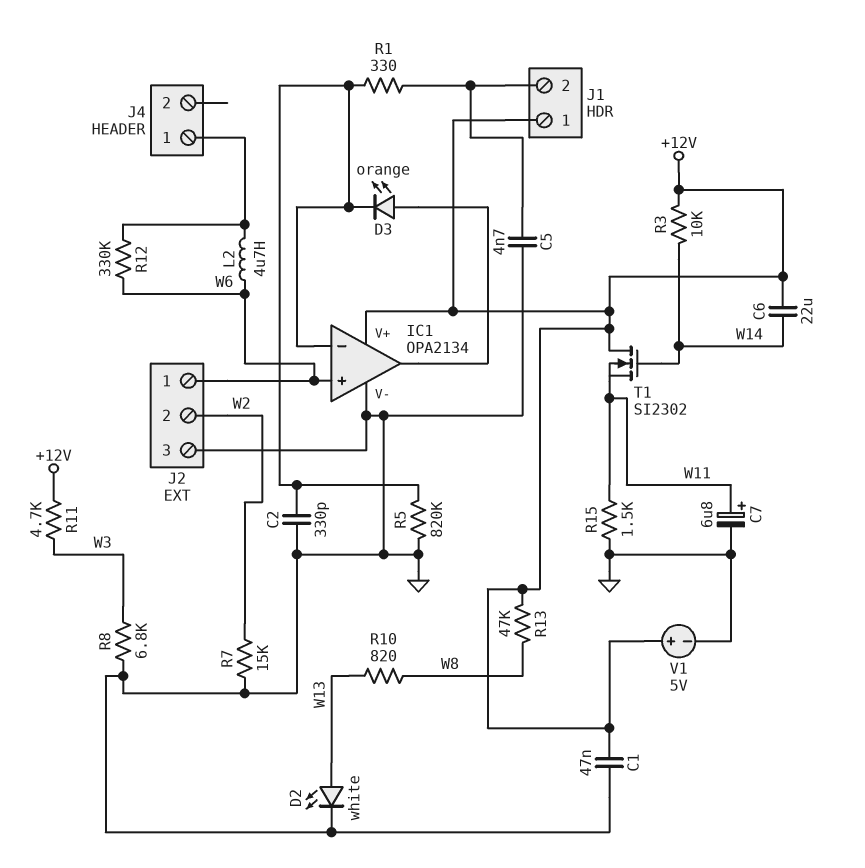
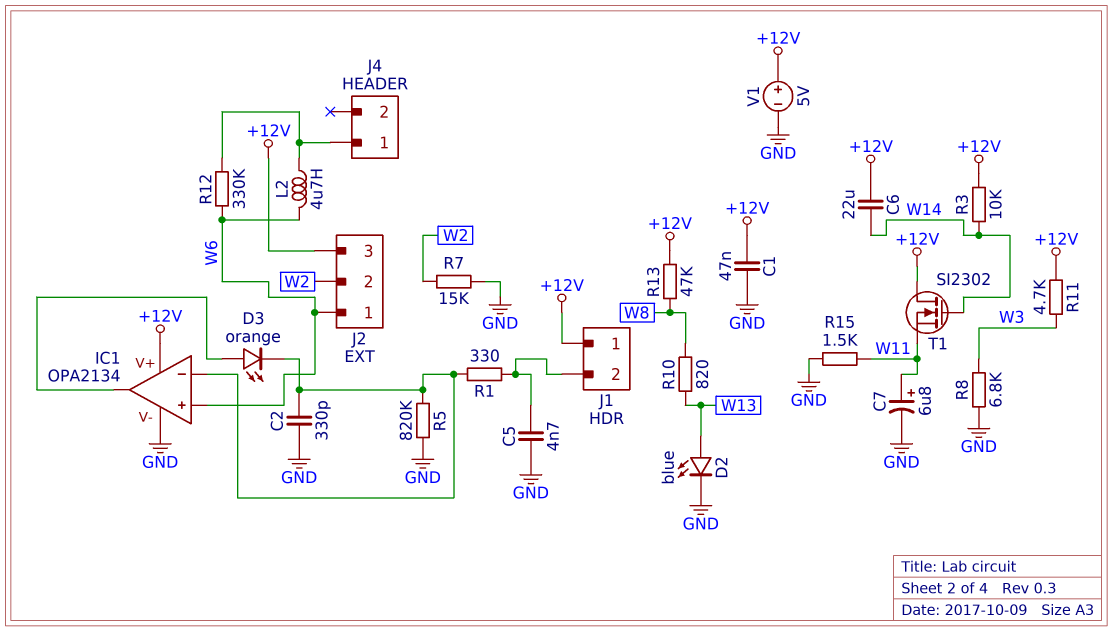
D2: LED white (A W13, K GND) -> LED blue (A W13, K GND)
J2 pin 3: GND -> +12V

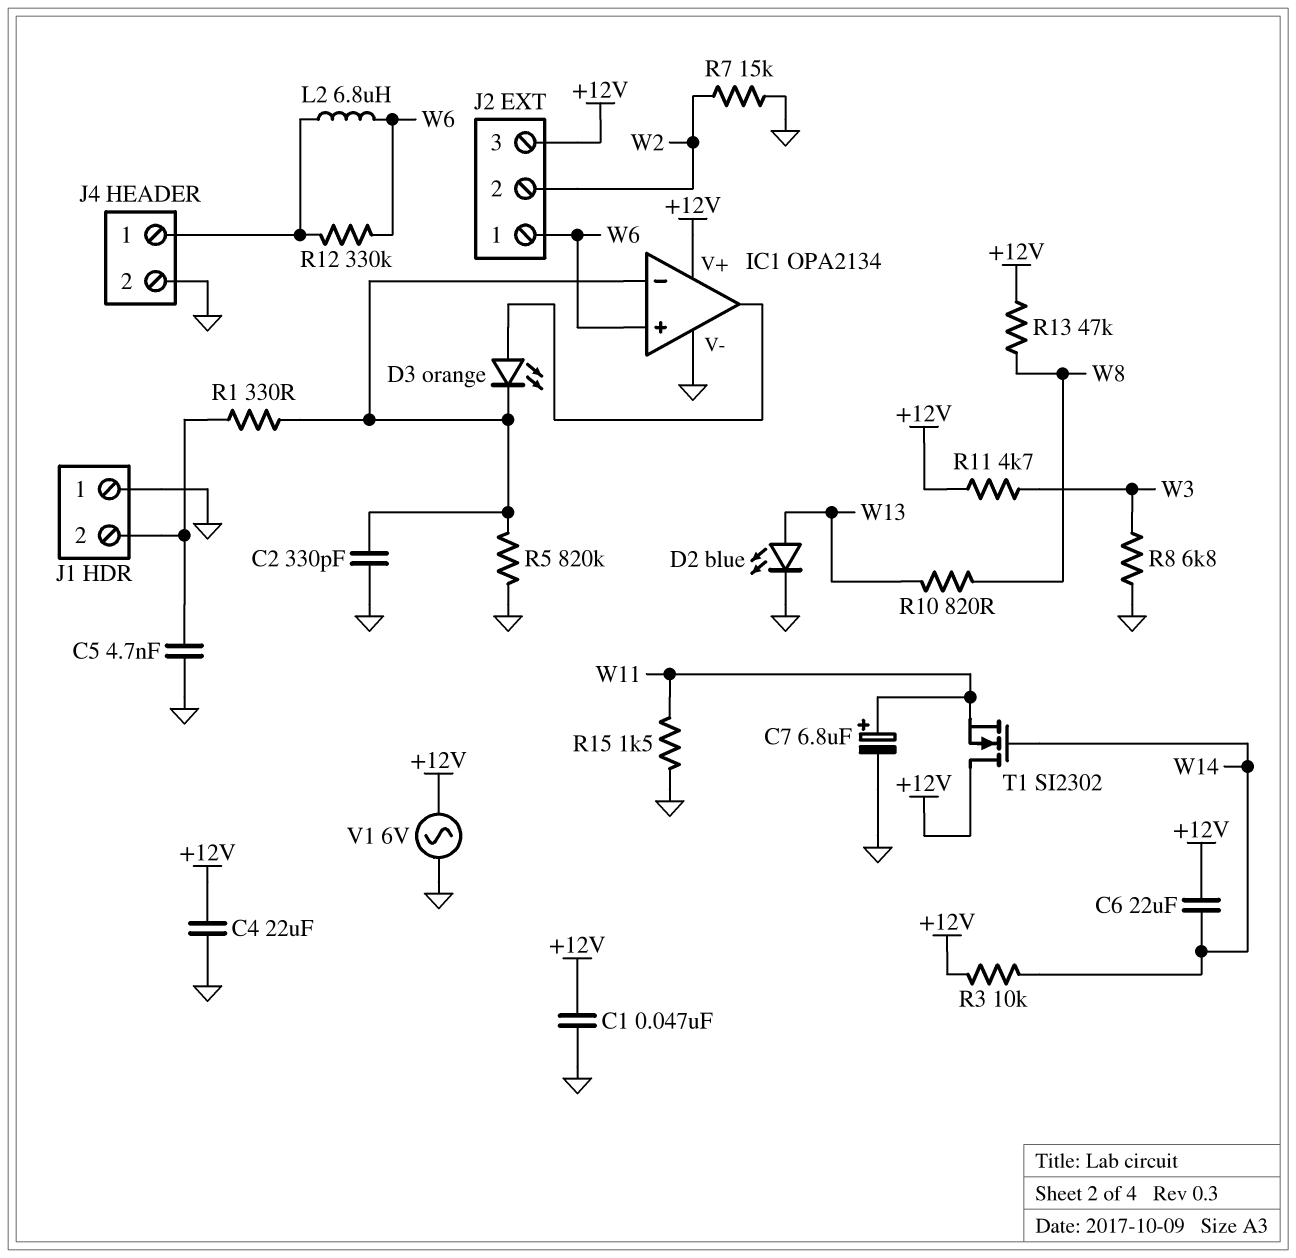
C4: none -> 22uF (+12V, GND)
J1 pin 1: +12V -> GND
J4 pin 2: none -> GND
L2: 4.7uH (J4/1, W6) -> 6.8uH (J4/1, W6)
V1: 5V (plus +12V, minus GND) -> AC 6V (+12V, GND)

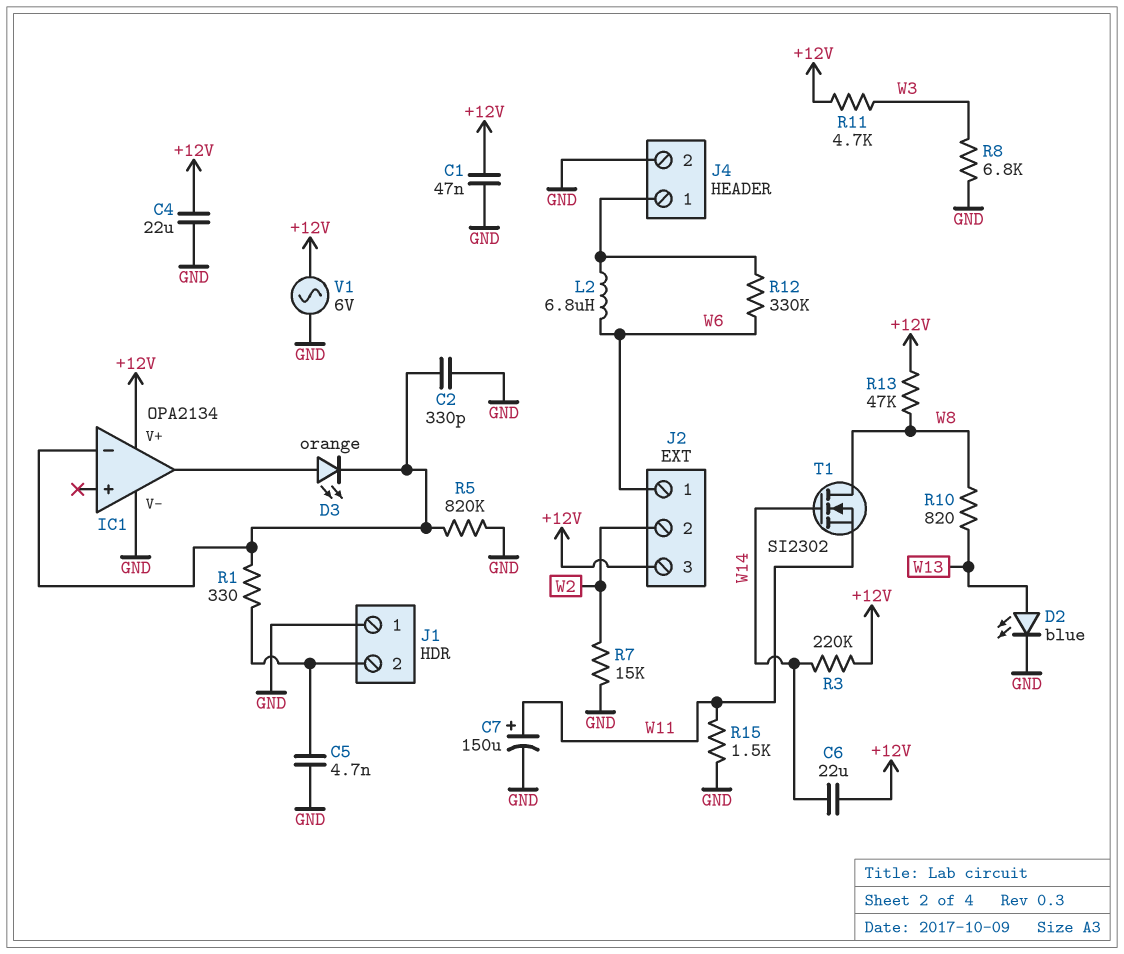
C7: 6.8uF (plus W11, minus GND) -> 150uF (plus W11, minus GND)
IC1 pin in+: W6 -> none
R3: 10k (+12V, W14) -> 220k (+12V, W14)
T1: NMOS SI2302 (G W14, D +12V, S W11) -> NMOS SI2302 (G W14, D W8, S W11)

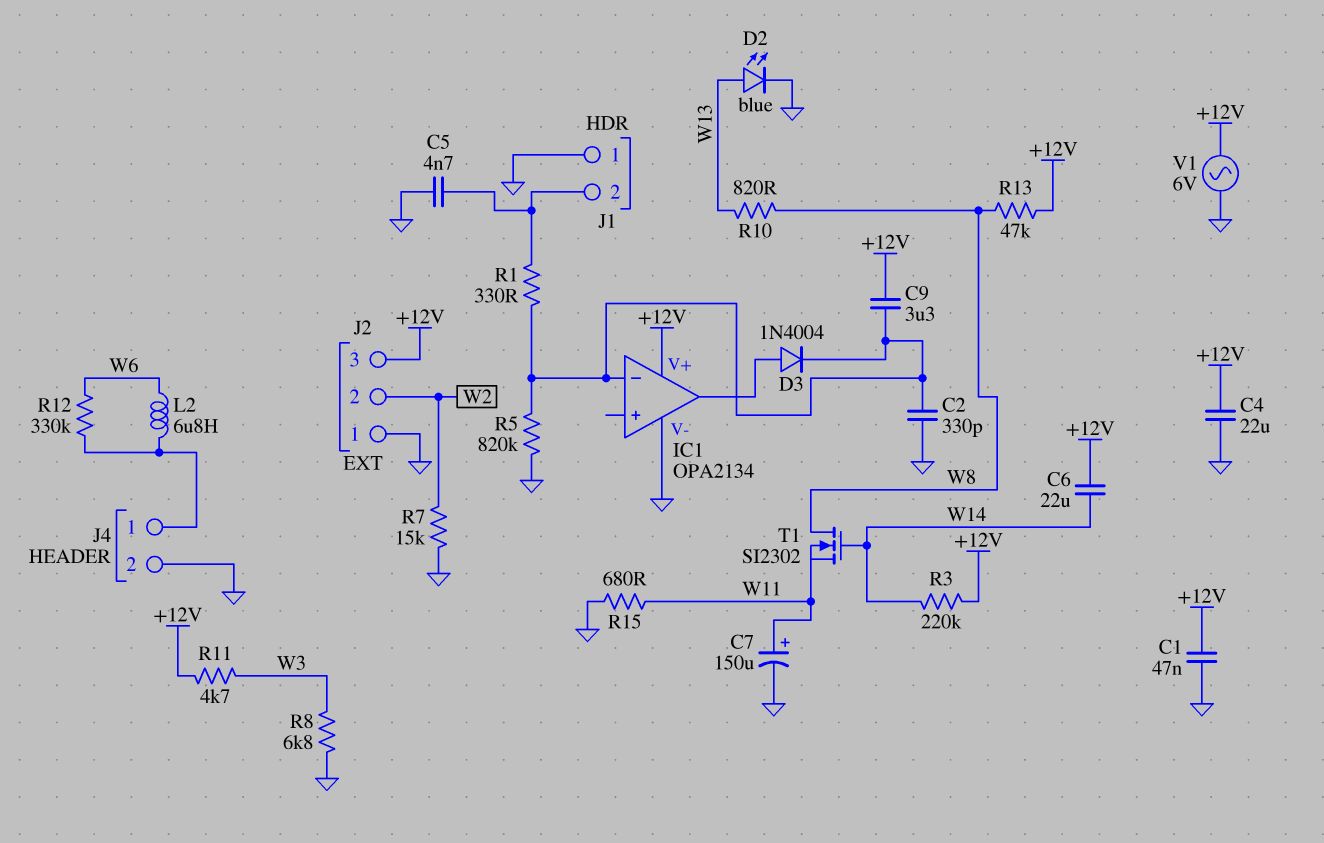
C9: none -> 3.3uF (+12V, IC1/in-)
D3: LED orange (A IC1/out, K IC1/in-) -> diode 1N4004 (A IC1/out, K IC1/in-)
J2 pin 1: W6 -> GND
R15: 1.5k (GND, W11) -> 680 (GND, W11)

